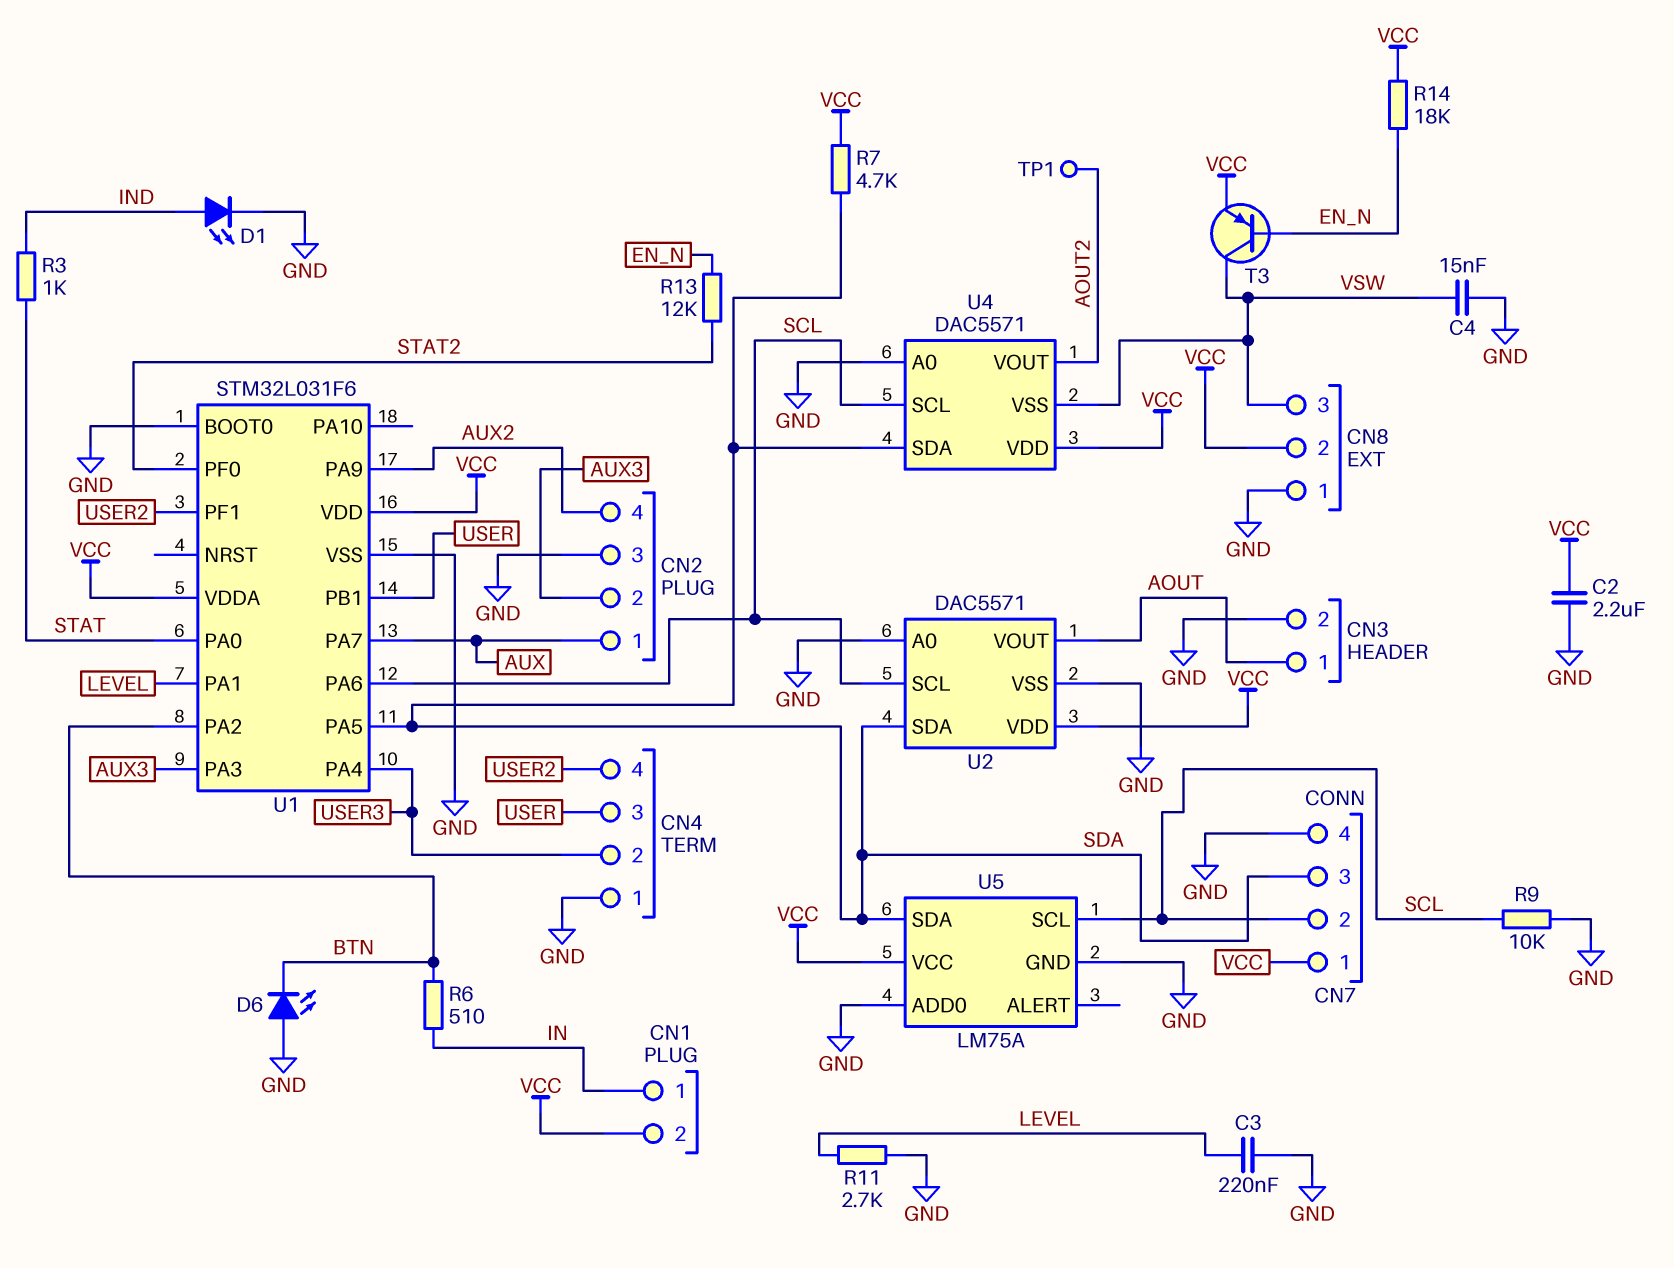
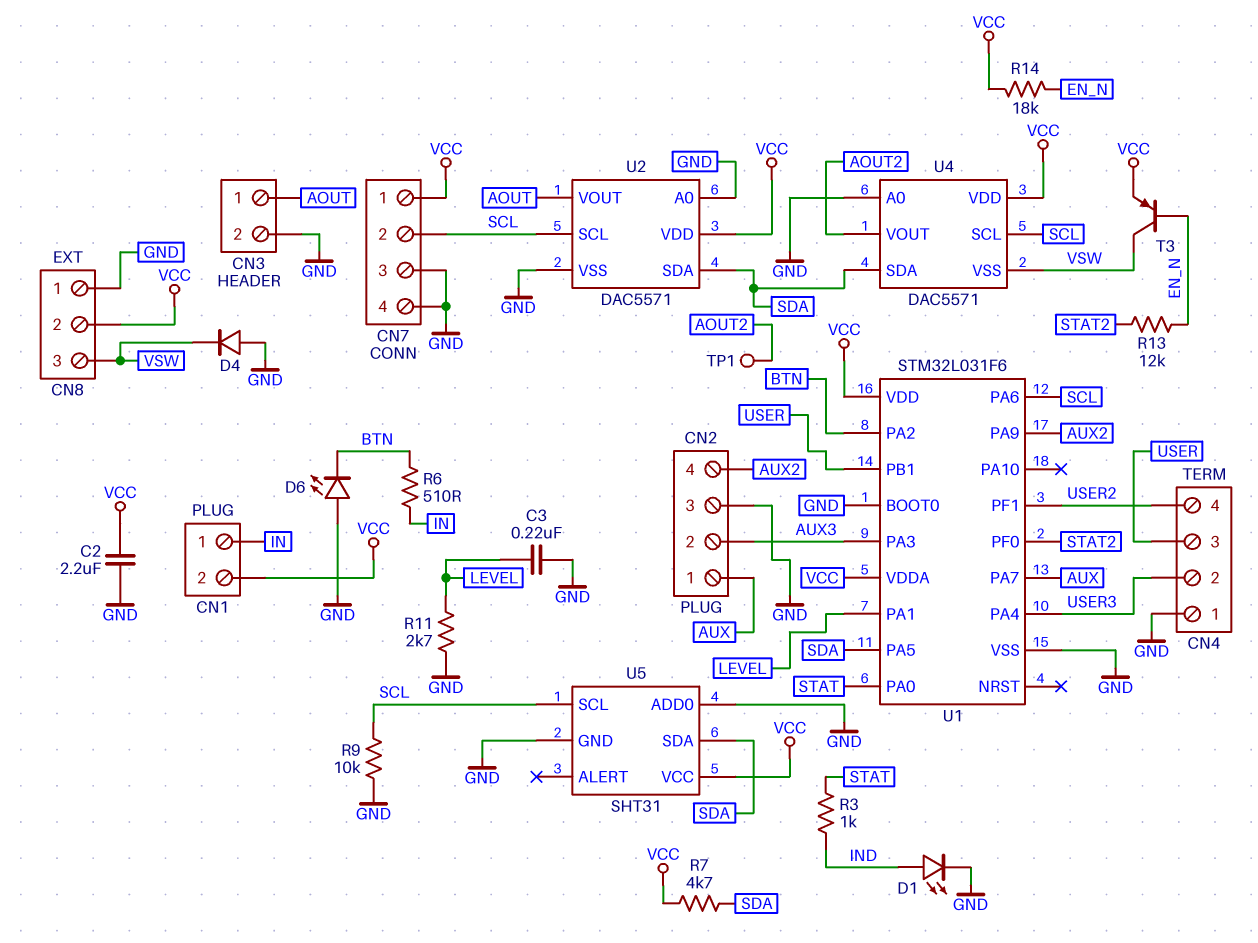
C4: 15nF (GND, VSW) -> none
CN7 pin 3: SDA -> GND
D4: none -> diode (A GND, K VSW)
U5: LM75A -> SHT31

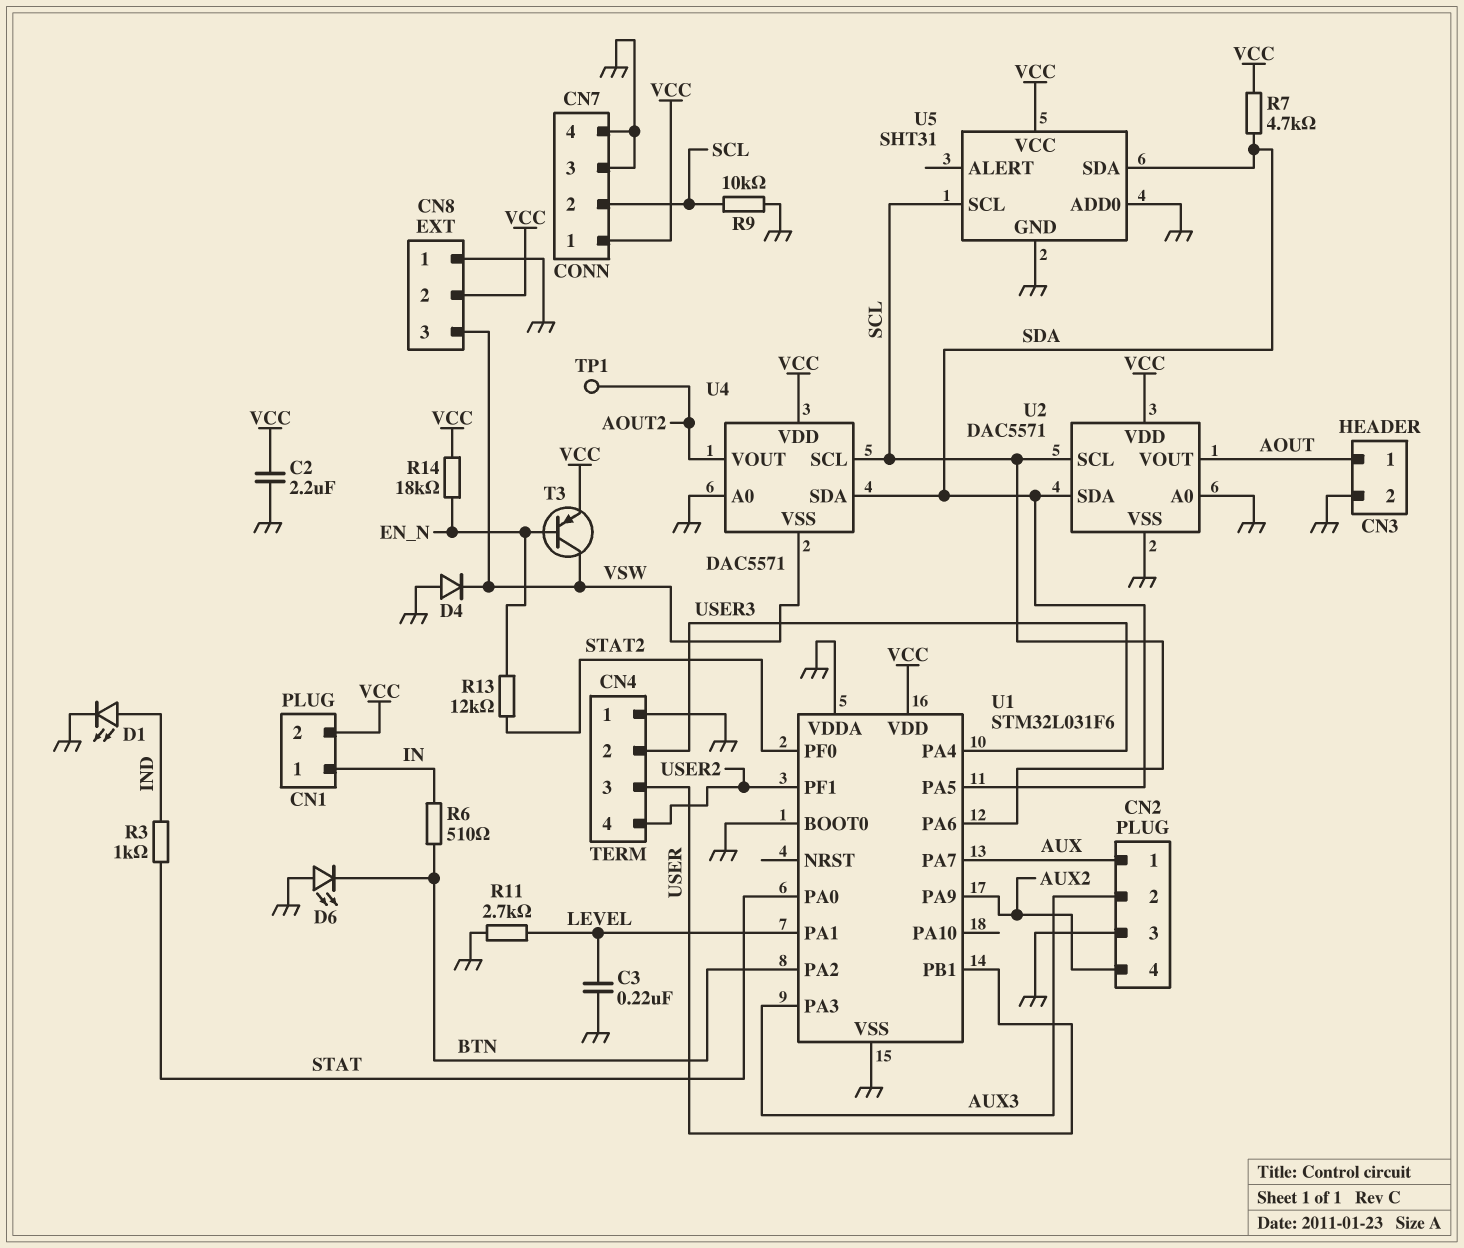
U1 pin VDDA: VCC -> GND

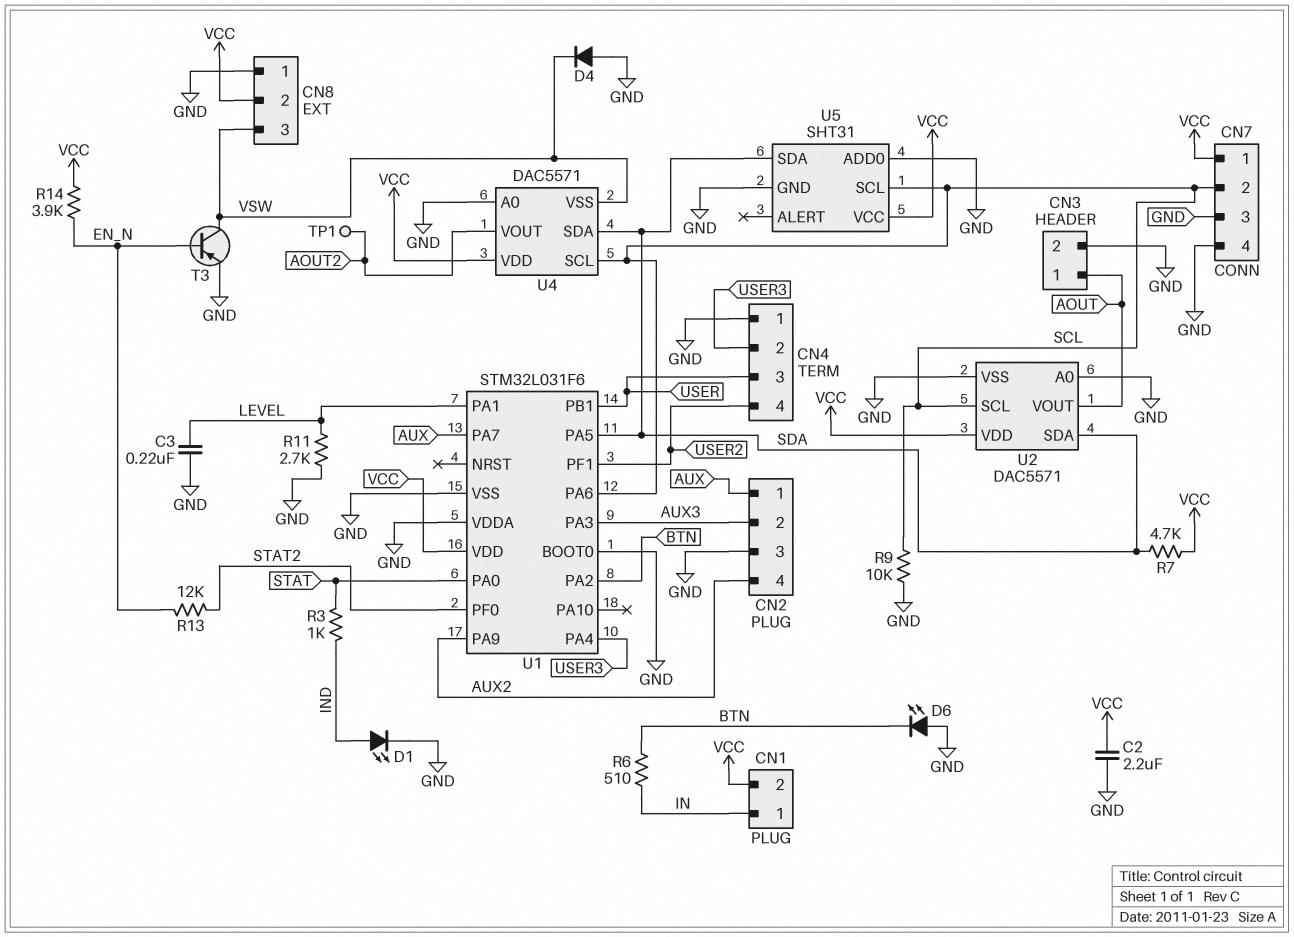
R14: 18k (EN_N, VCC) -> 3.9k (EN_N, VCC)
T3: PNP (B EN_N, C VSW, E VCC) -> PNP (B EN_N, C VSW, E GND)

